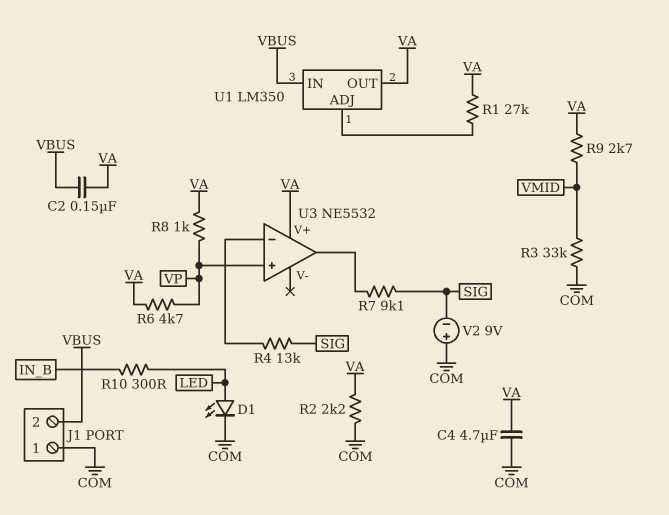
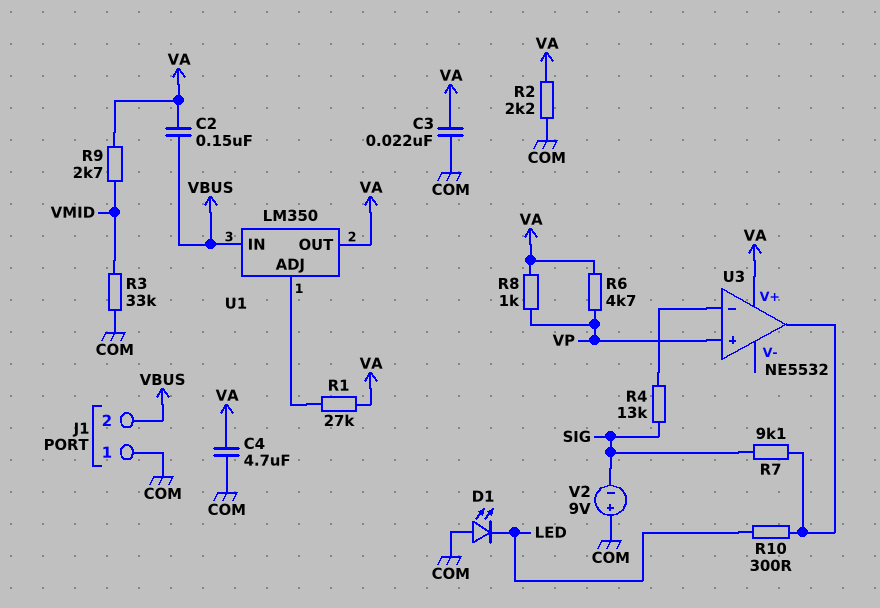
C3: none -> 22nF (COM, VA)
D1: LED (A LED, K COM) -> LED (A COM, K LED)
R10: 300 (IN_B, LED) -> 300 (LED, U3/out)

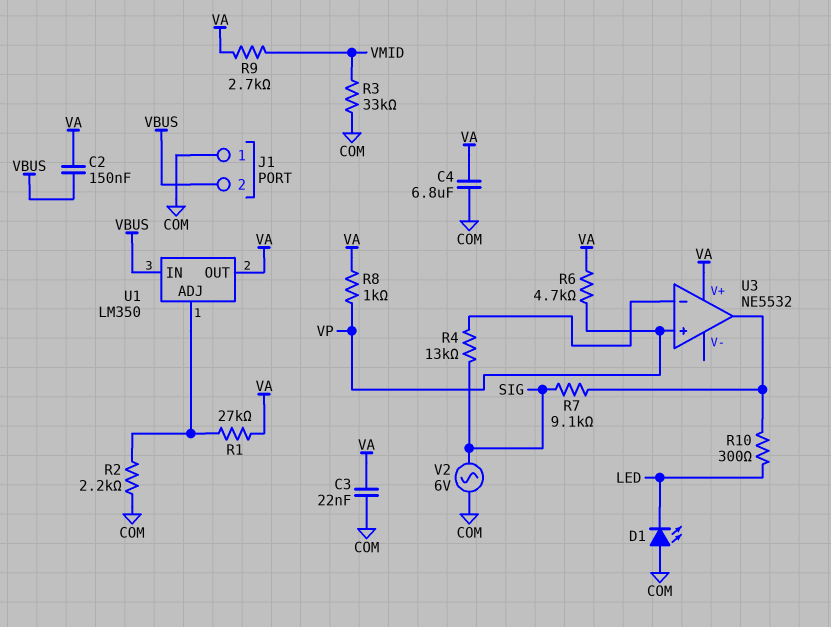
C4: 4.7uF (COM, VA) -> 6.8uF (COM, VA)
R2: 2.2k (COM, VA) -> 2.2k (COM, U1/ADJ)
V2: 9V (plus COM, minus SIG) -> AC 6V (COM, SIG)

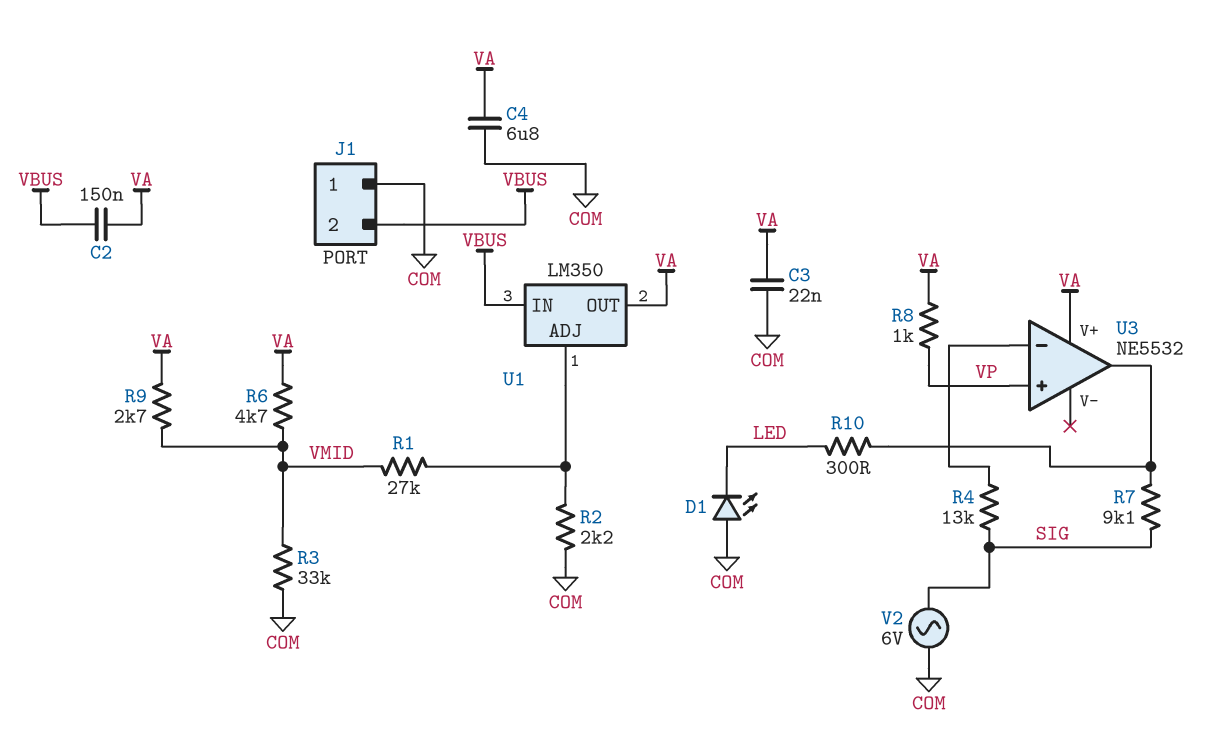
R1: 27k (U1/ADJ, VA) -> 27k (U1/ADJ, VMID)
R6: 4.7k (VA, VP) -> 4.7k (VA, VMID)

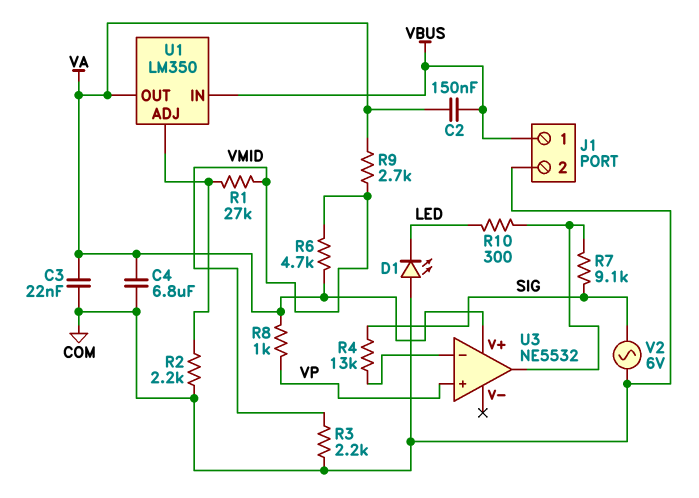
J1 pin 1: COM -> VBUS
J1 pin 2: VBUS -> COM
R3: 33k (COM, VMID) -> 2.2k (COM, VMID)

